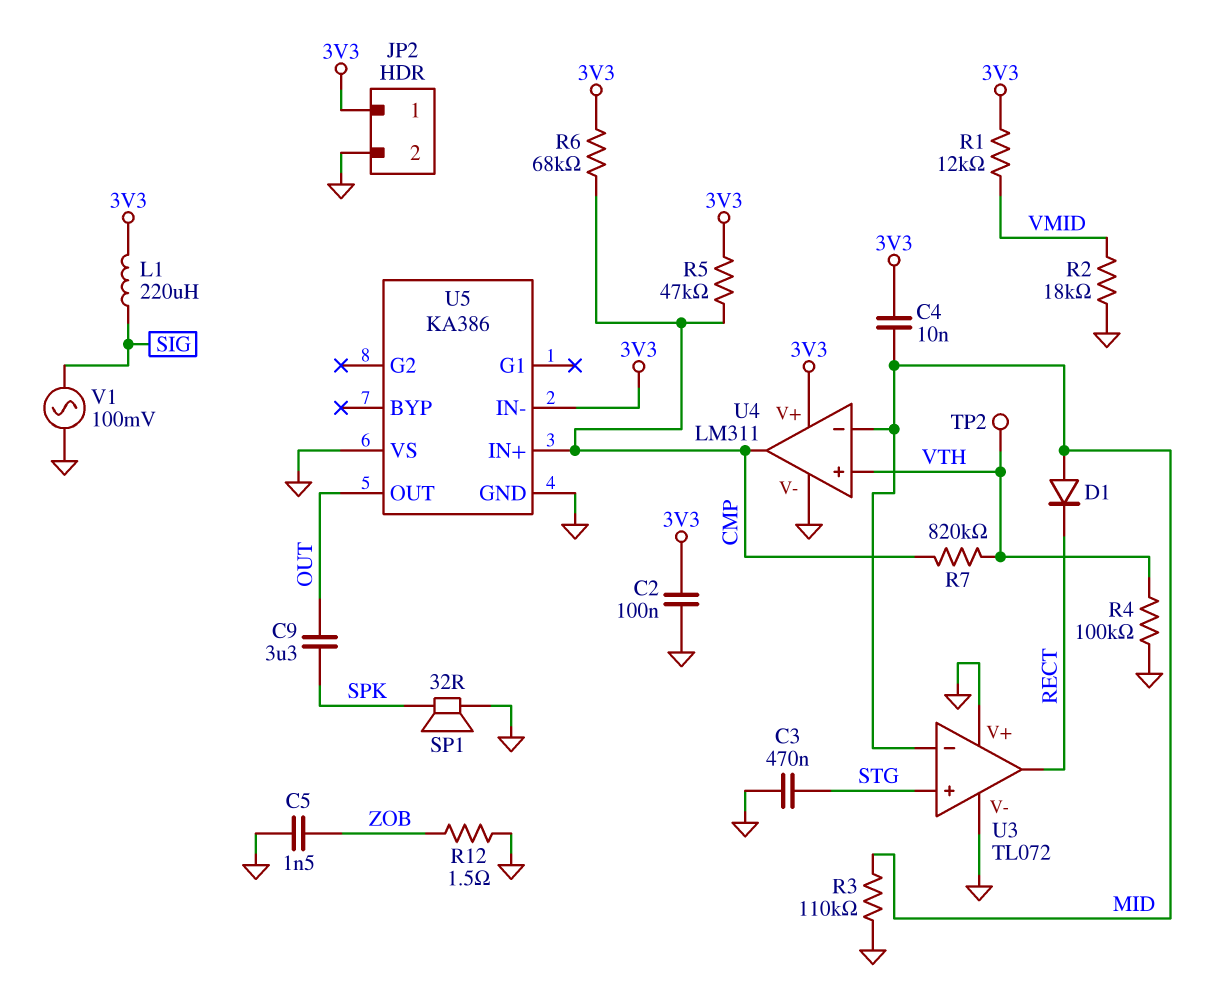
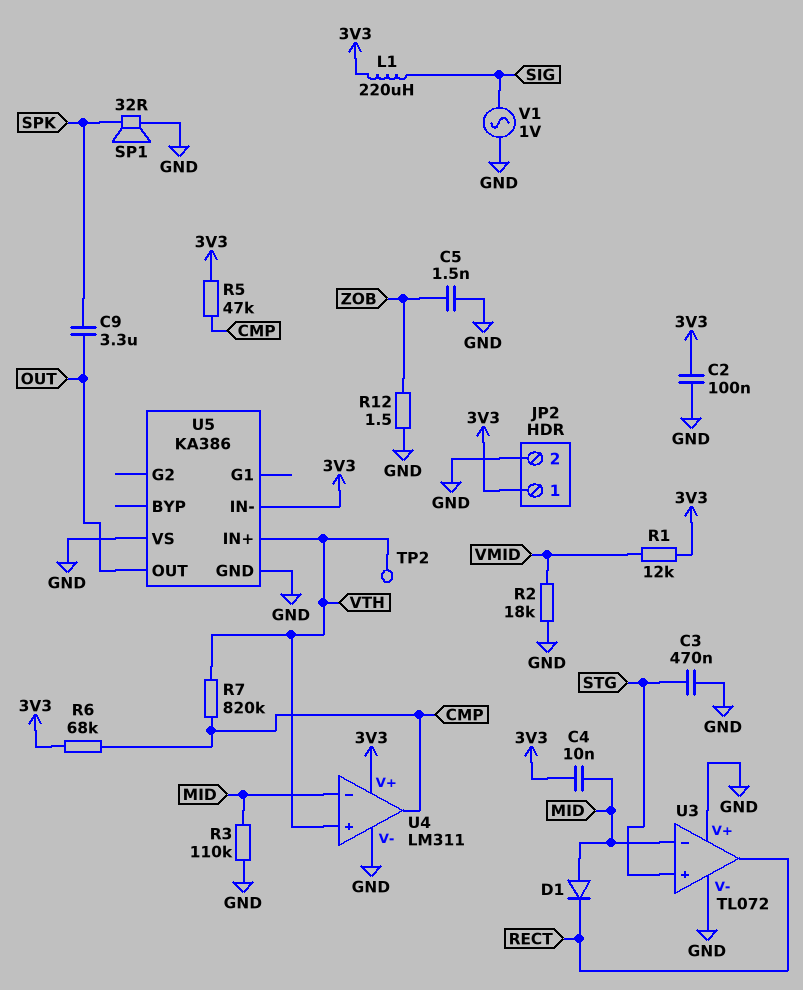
R4: 100k (GND, VTH) -> none
U5 pin IN+: CMP -> VTH
V1: AC 100mV (GND, SIG) -> AC 1V (GND, SIG)

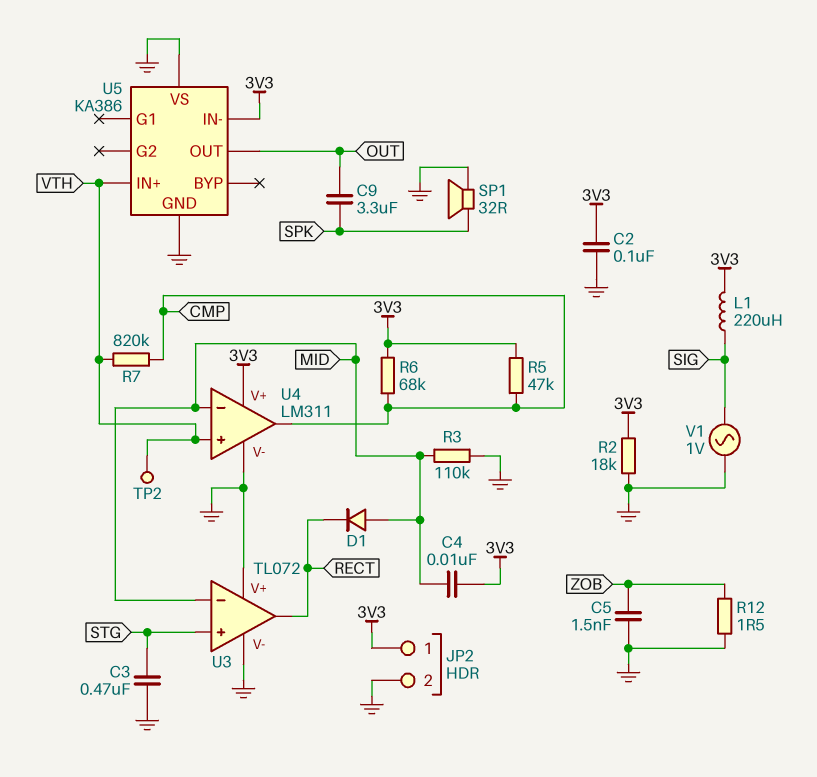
R1: 12k (3V3, VMID) -> none
R2: 18k (GND, VMID) -> 18k (3V3, GND)

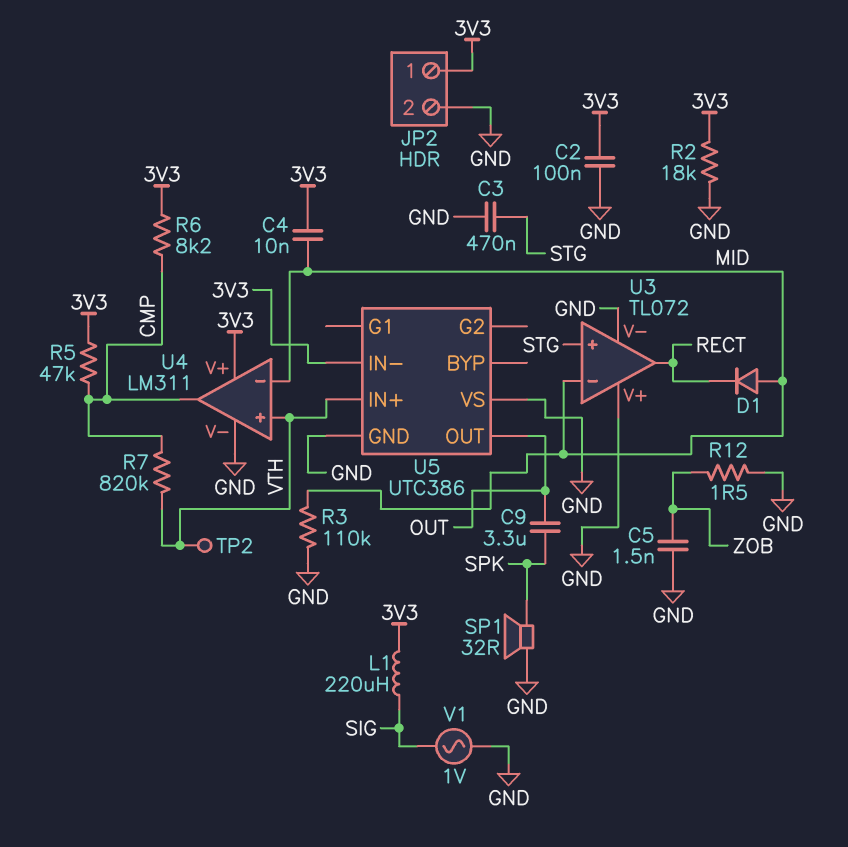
R6: 68k (3V3, CMP) -> 8.2k (3V3, CMP)
U5: KA386 -> UTC386

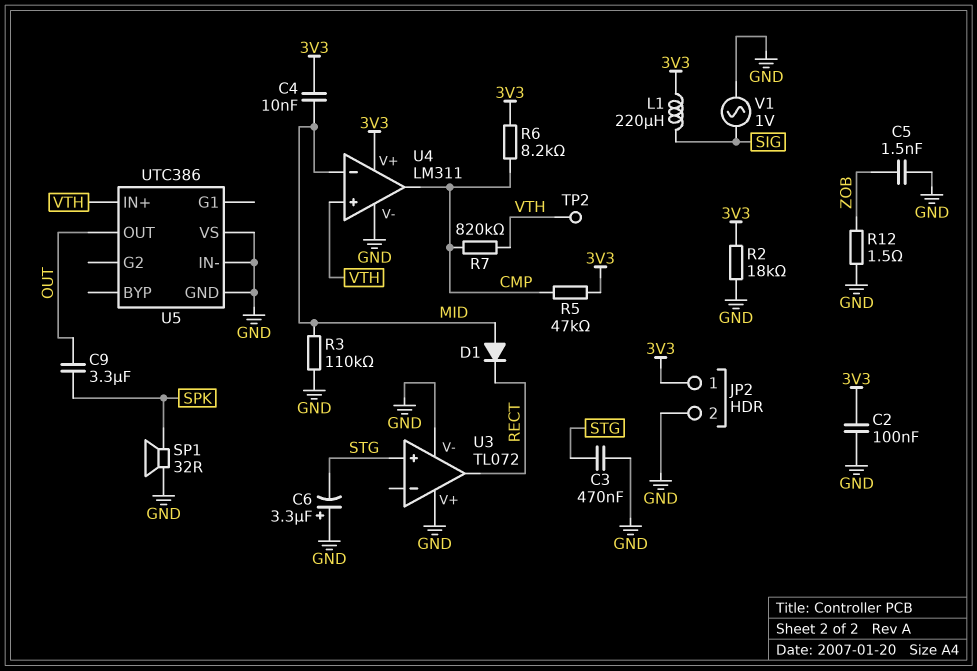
C6: none -> 3.3uF (plus GND, minus STG)
U3 pin in-: MID -> none
U5 pin IN-: 3V3 -> GND

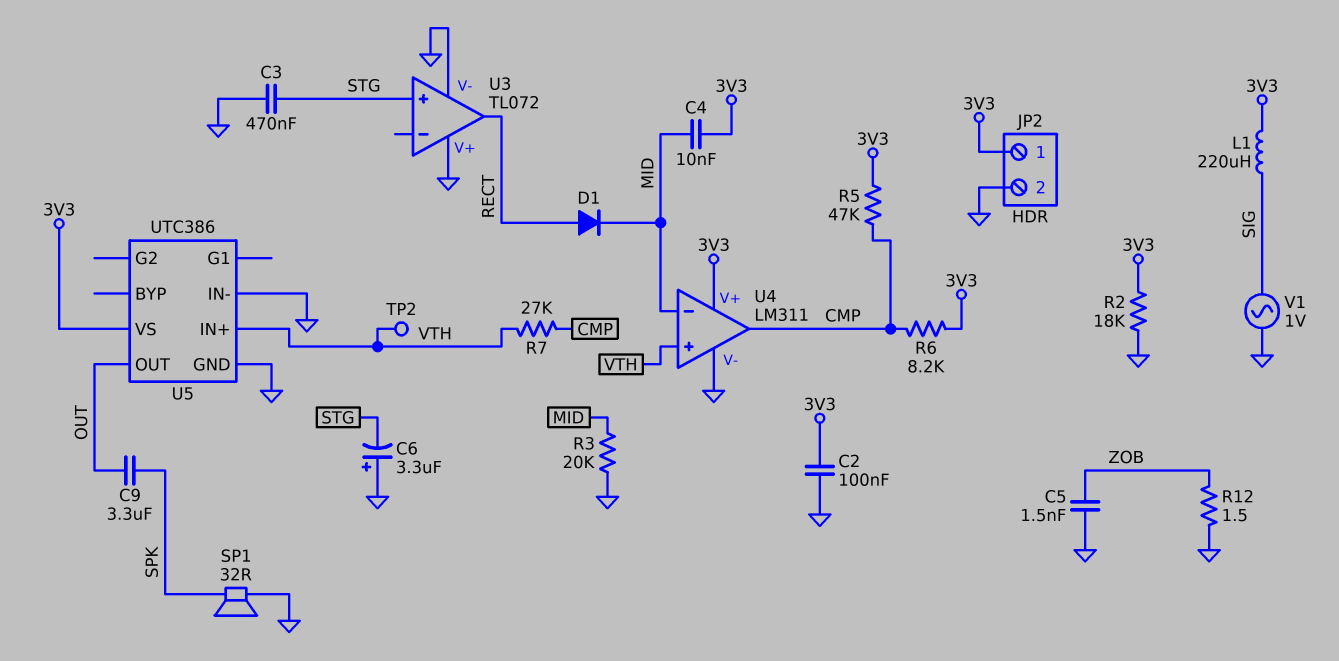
D1: diode (A MID, K RECT) -> diode (A RECT, K MID)
R3: 110k (GND, MID) -> 20k (GND, MID)
R7: 820k (CMP, VTH) -> 27k (CMP, VTH)
U5 pin VS: GND -> 3V3

